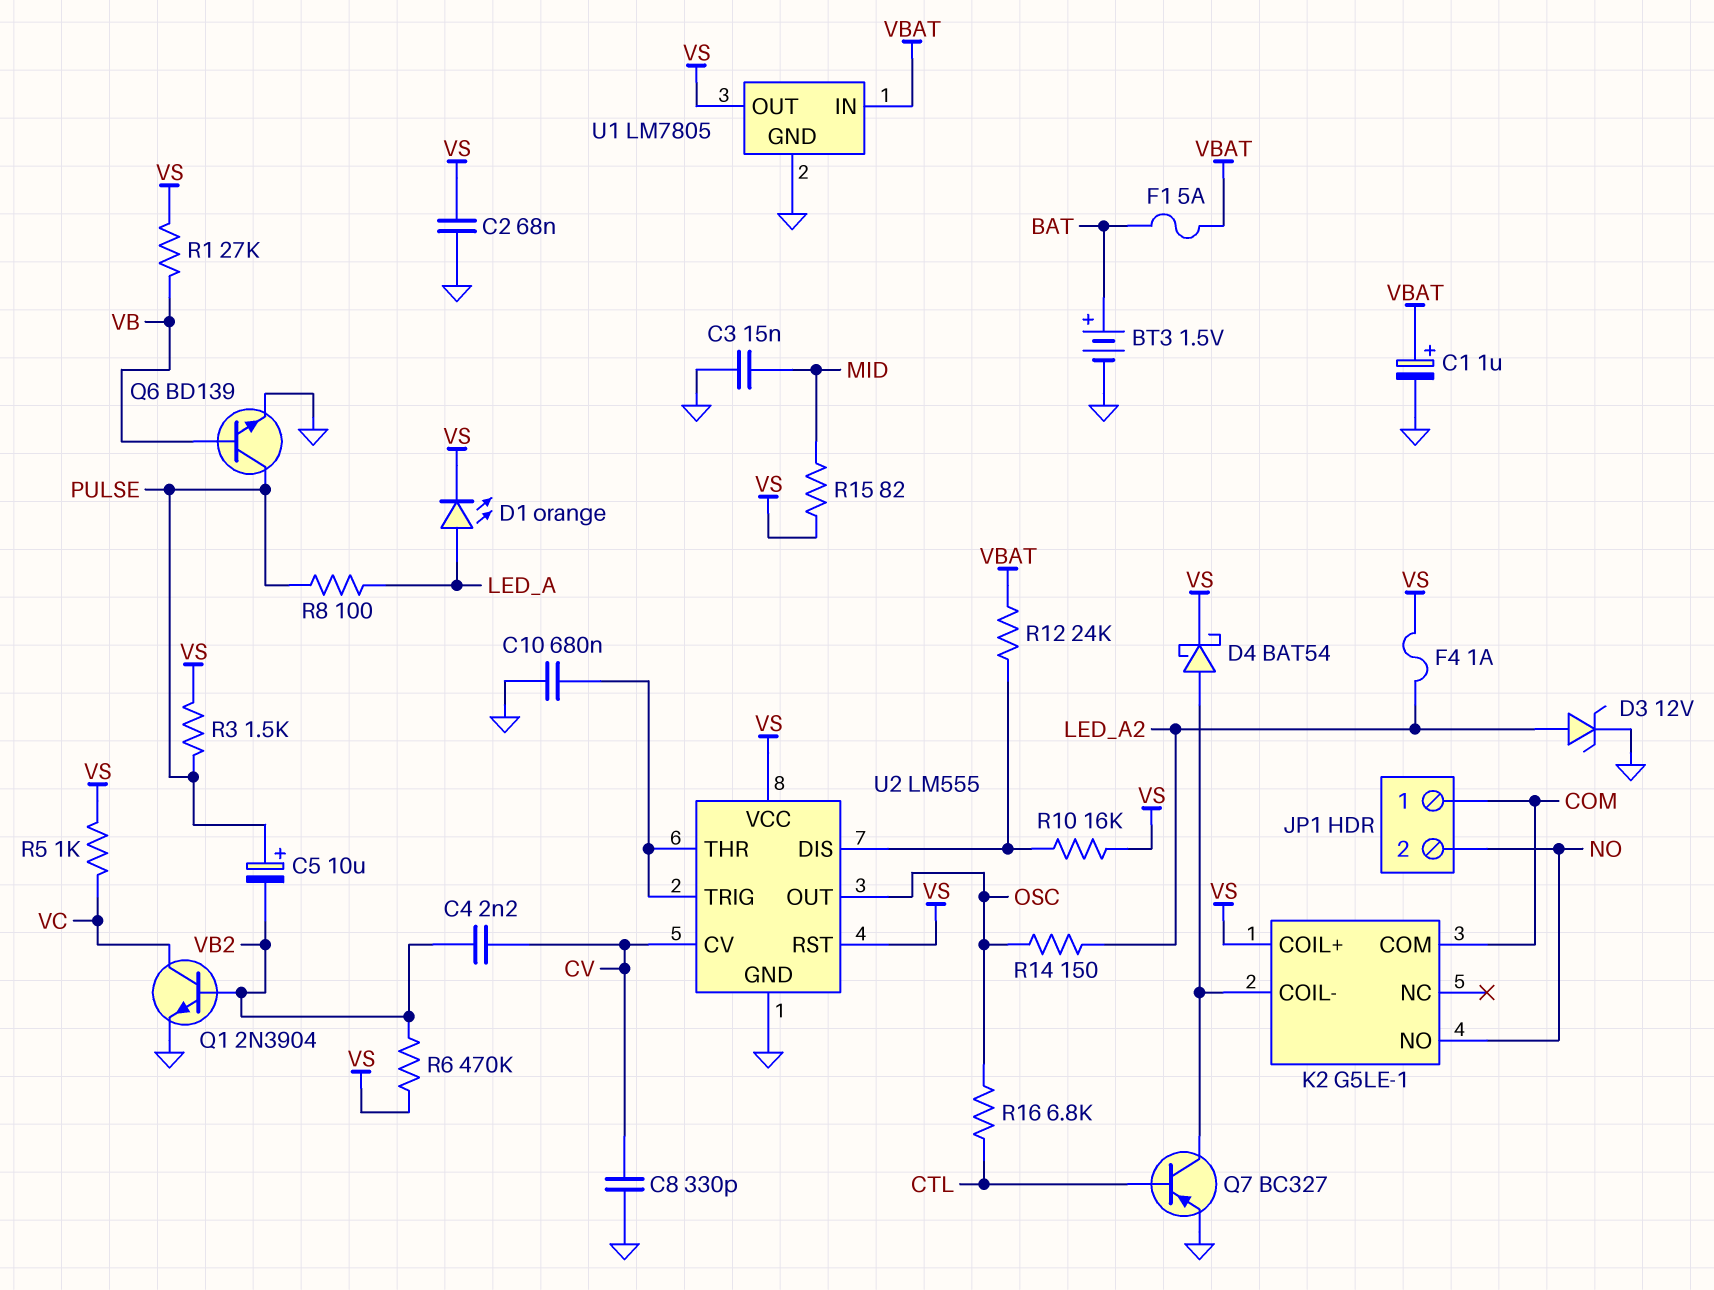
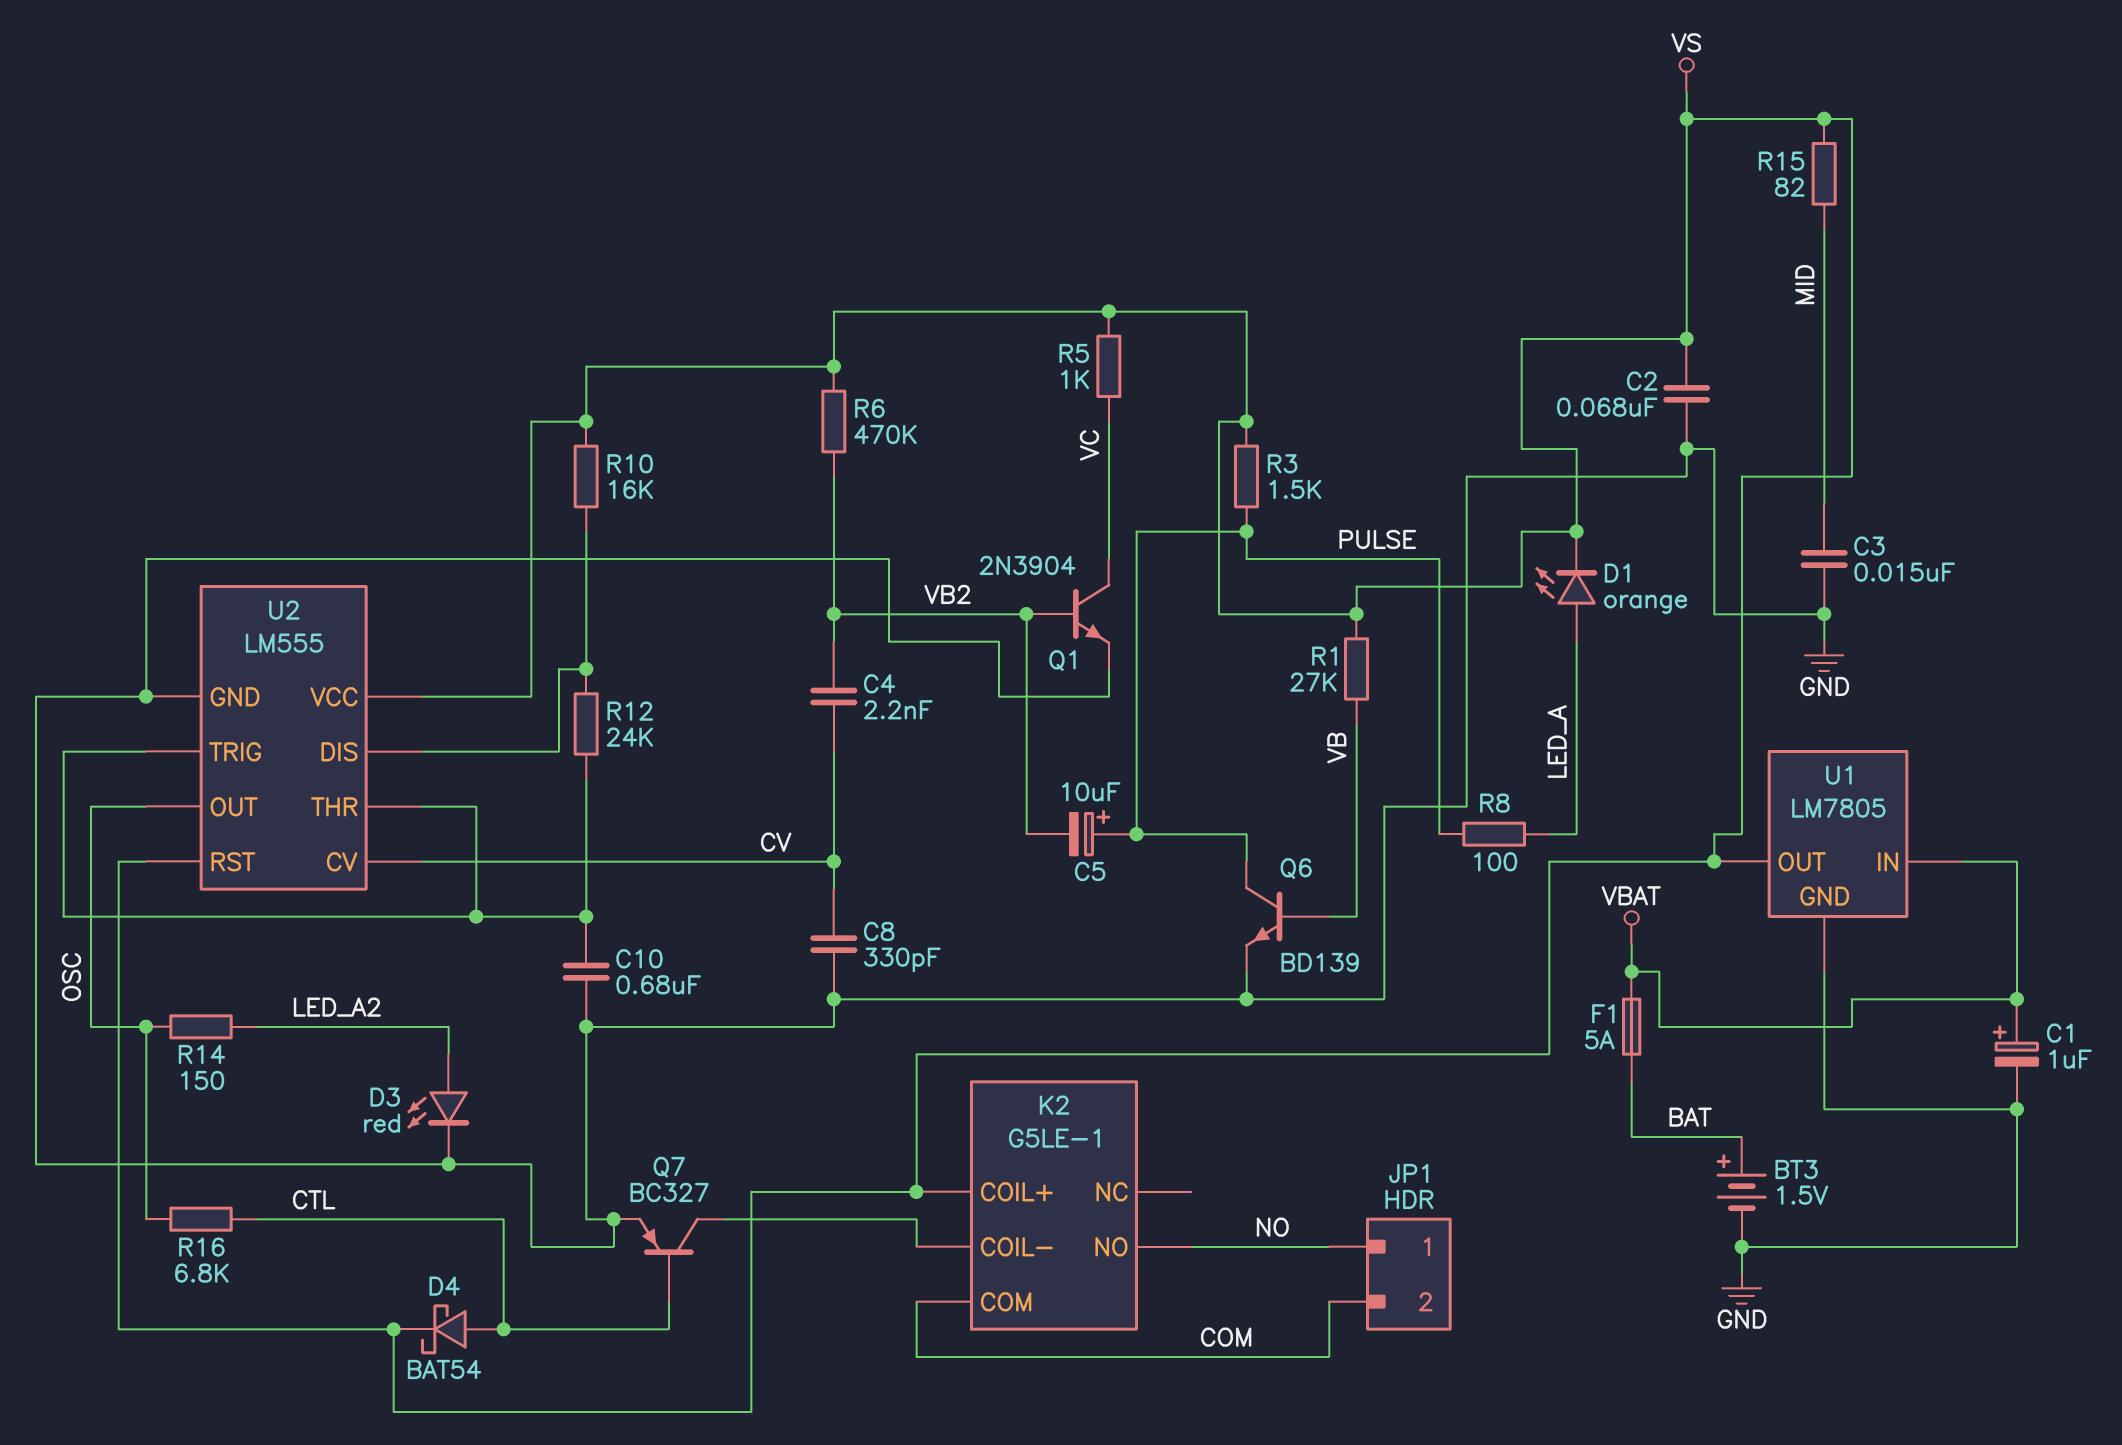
D3: zener 12V (A LED_A2, K GND) -> LED red (A LED_A2, K GND)
D4: schottky BAT54 (A K2/COIL-, K VS) -> schottky BAT54 (A CTL, K VS)
F4: 1A (LED_A2, VS) -> none
JP1 pin 1: COM -> NO
JP1 pin 2: NO -> COM
R12: 24k (U2/DIS, VBAT) -> 24k (U2/DIS, U2/THR)

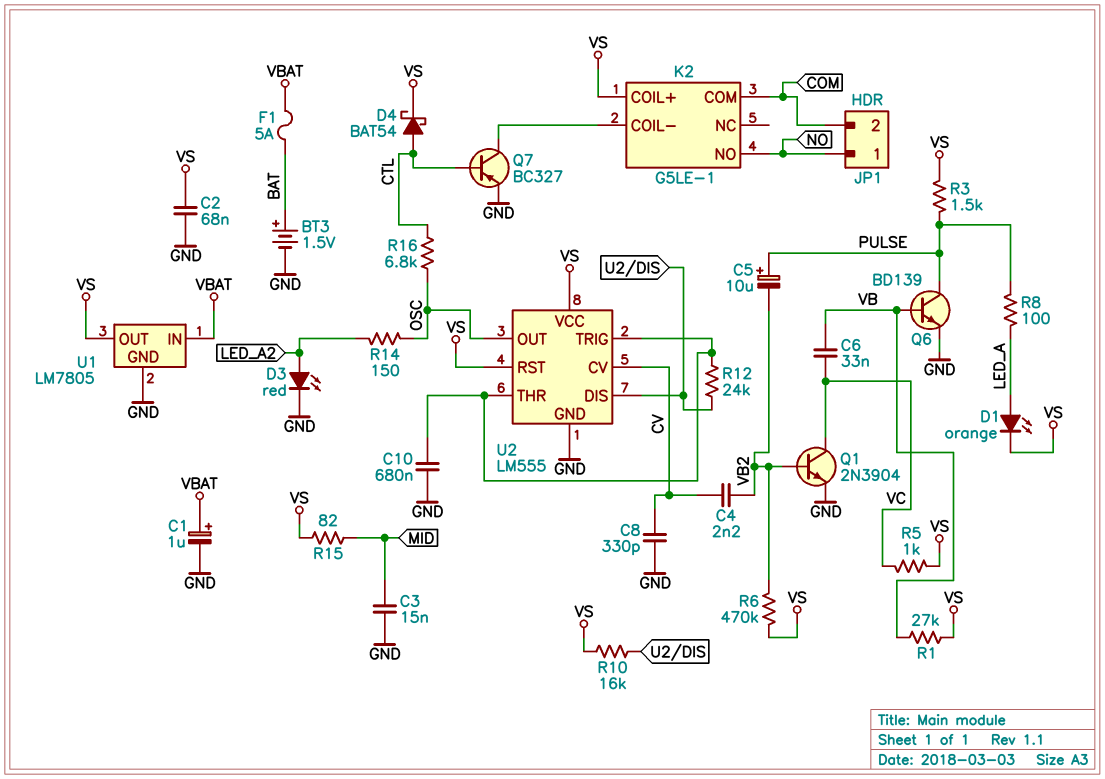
C6: none -> 33nF (VB, VC)

